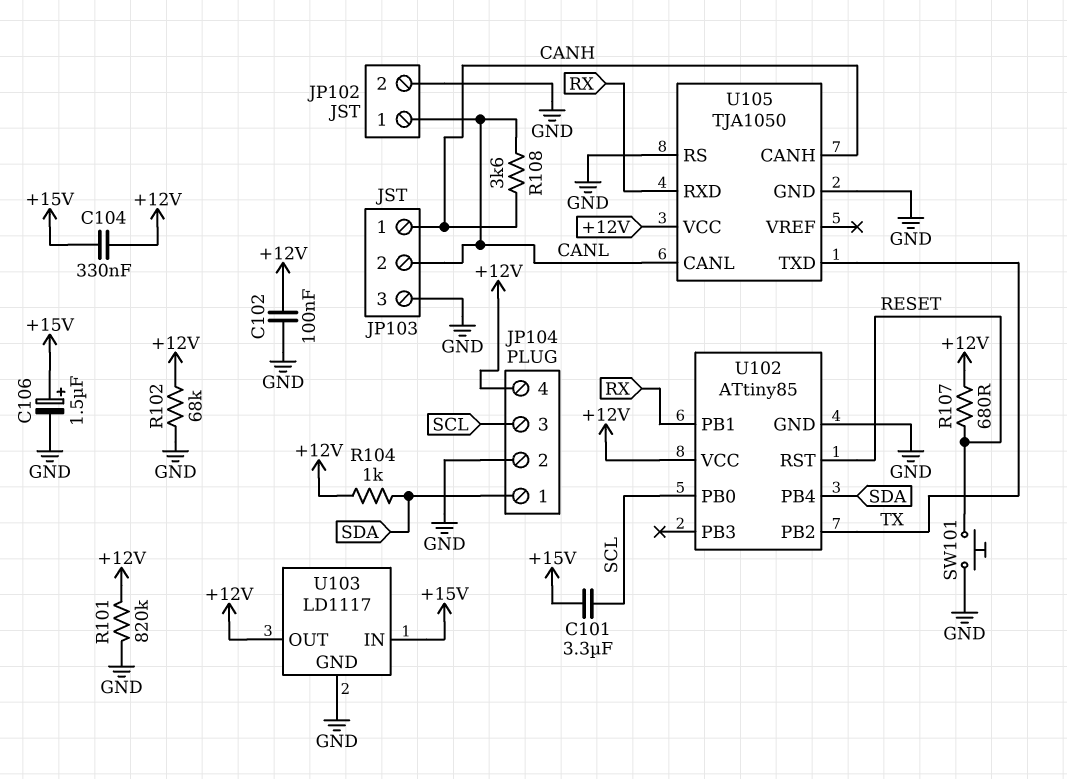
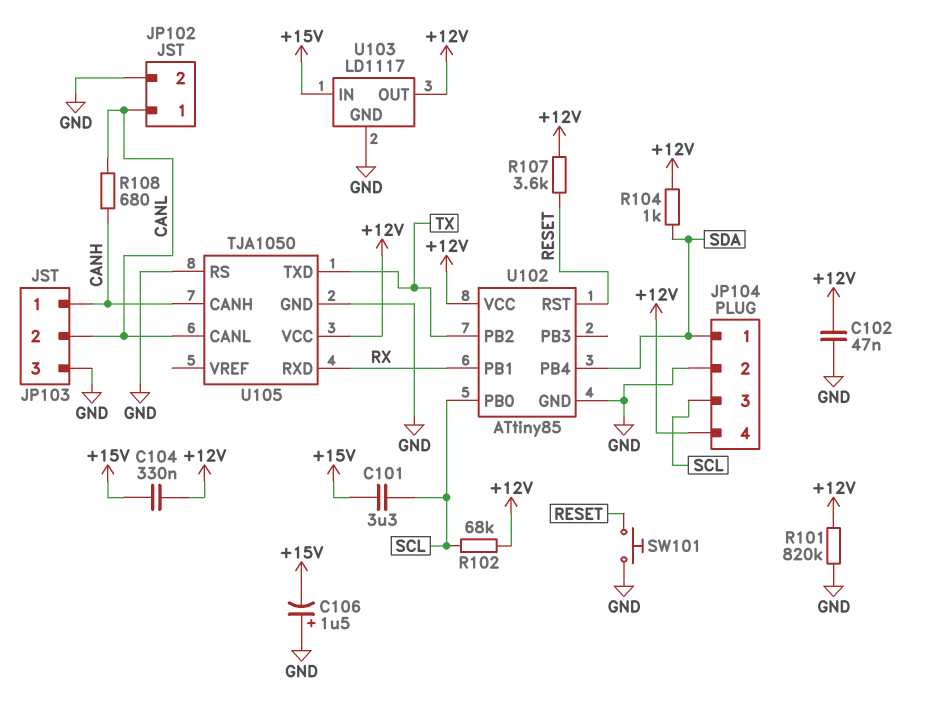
C102: 100nF (+12V, GND) -> 47nF (+12V, GND)
C106: 1.5uF (plus +15V, minus GND) -> 1.5uF (plus GND, minus +15V)
R102: 68k (+12V, GND) -> 68k (+12V, SCL)
R107: 680 (+12V, RESET) -> 3.6k (+12V, RESET)
R108: 3.6k (CANH, CANL) -> 680 (CANH, CANL)

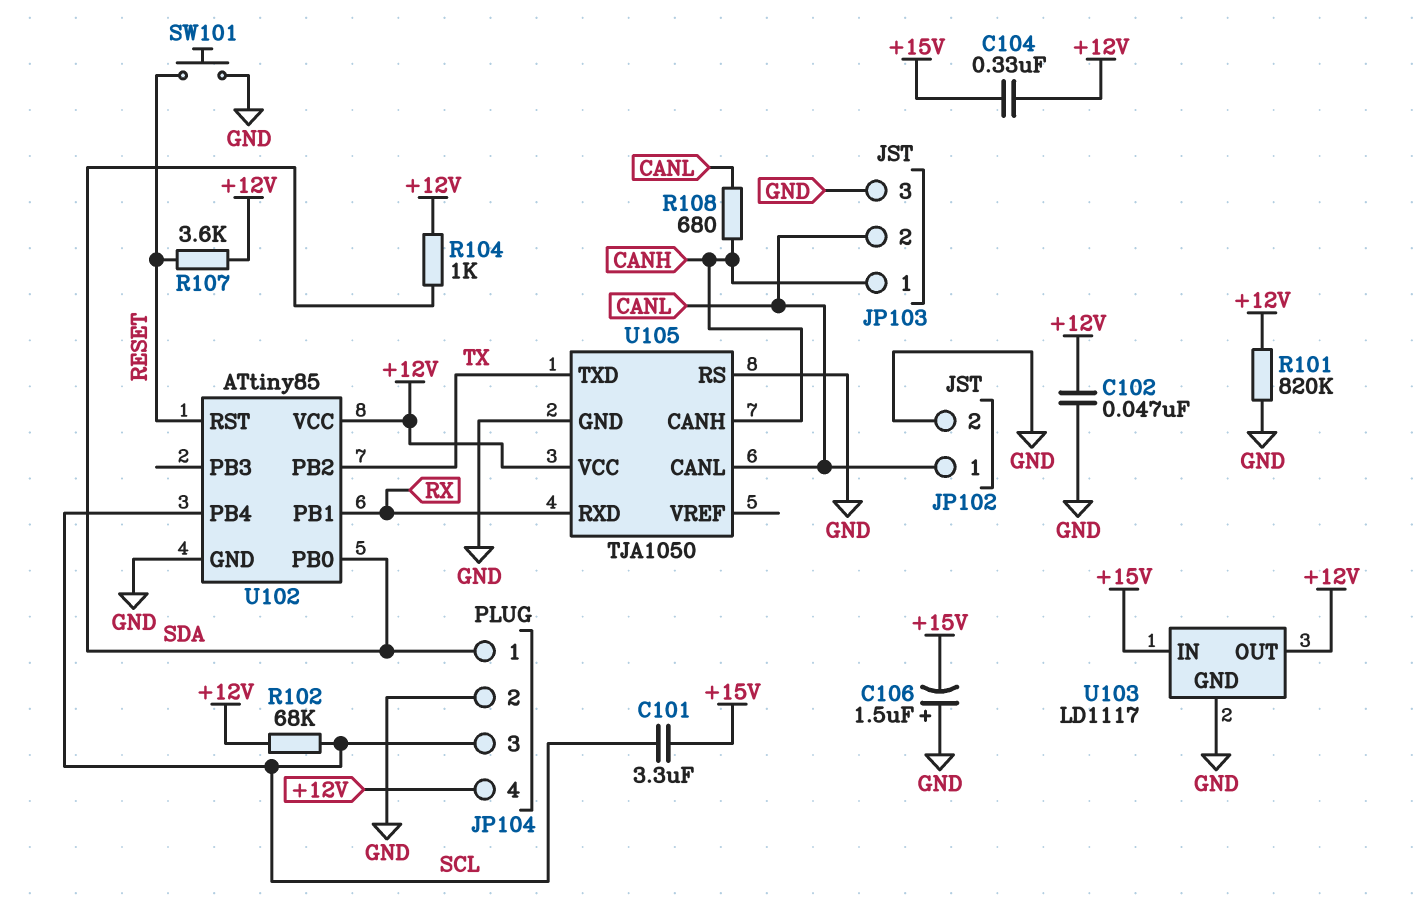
U102 pin PB0: SCL -> SDA
U102 pin PB4: SDA -> SCL

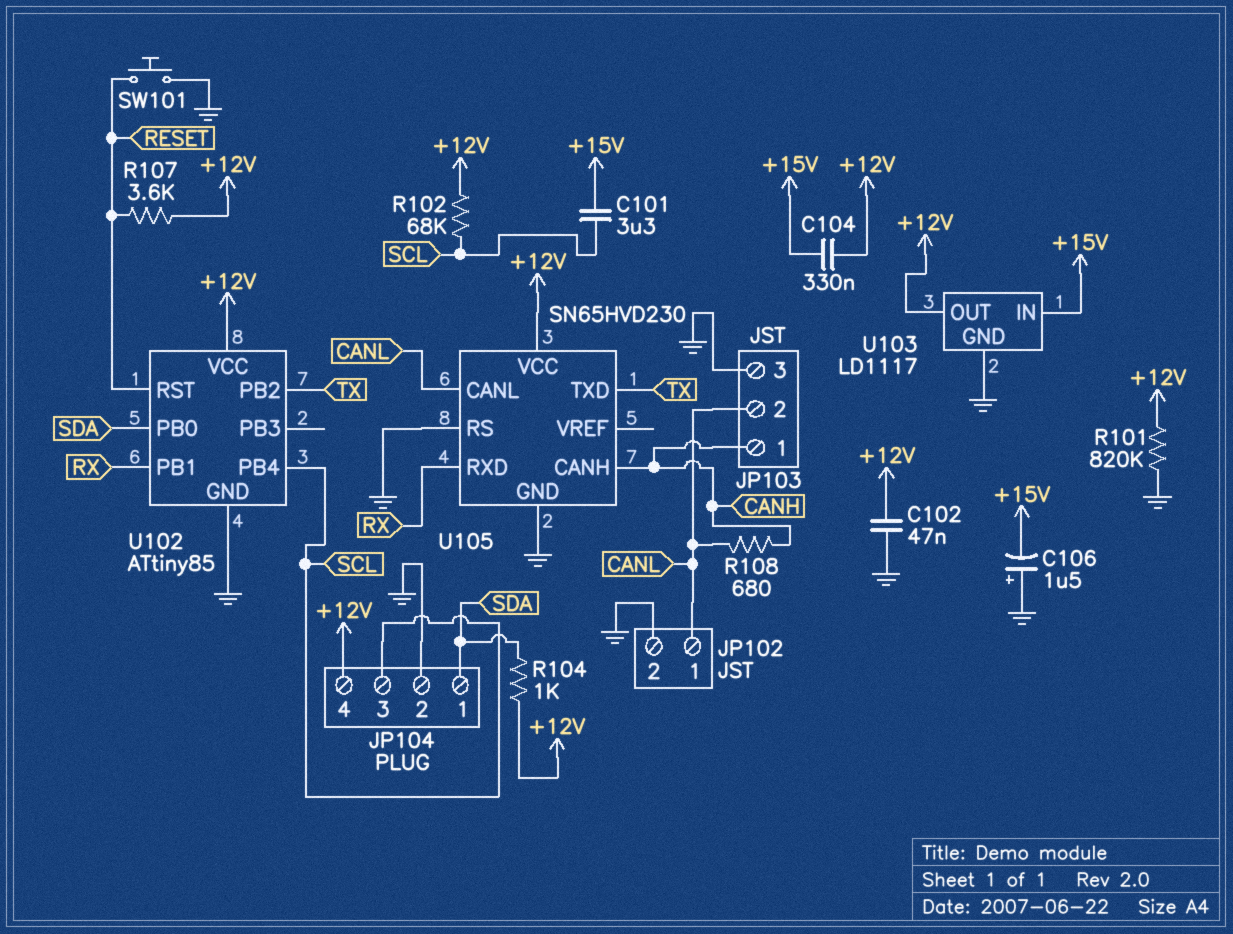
U105: TJA1050 -> SN65HVD230

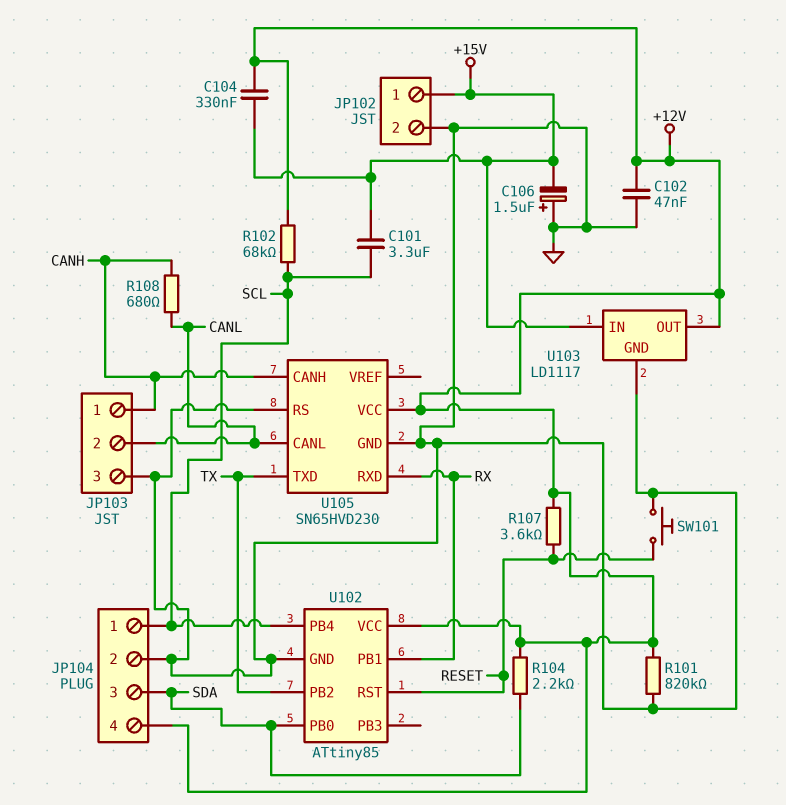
JP102 pin 1: CANL -> +15V
JP104 pin 1: SDA -> SCL
JP104 pin 3: SCL -> SDA
R104: 1k (+12V, SDA) -> 2.2k (+12V, SDA)

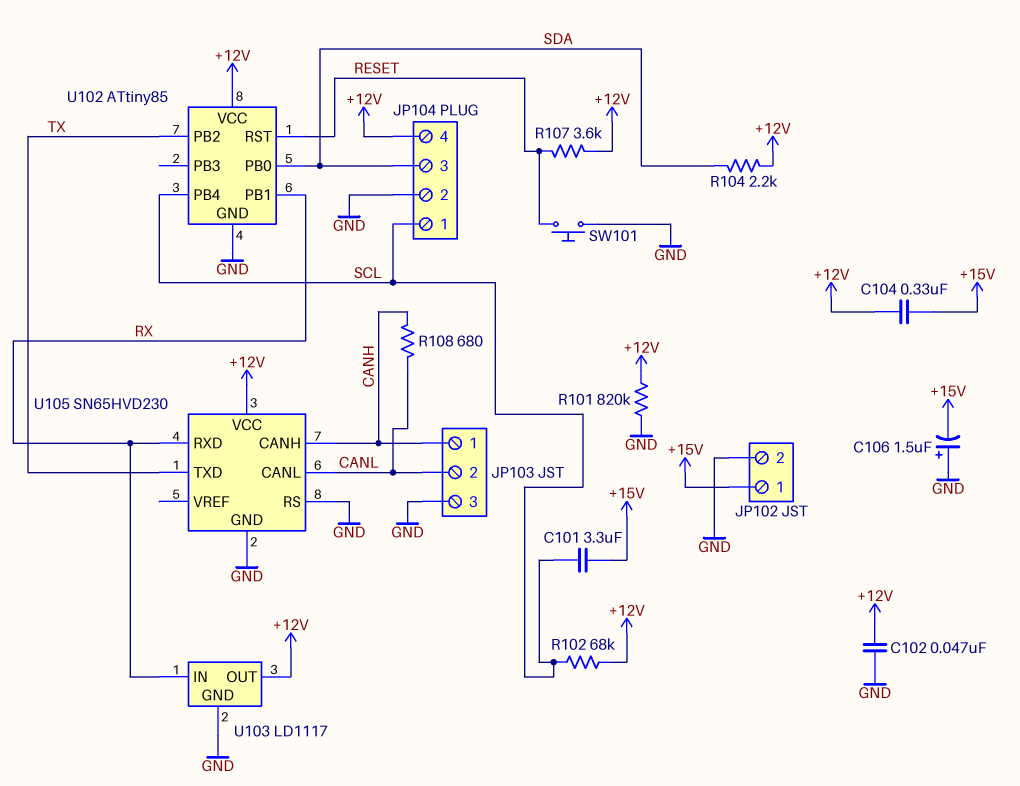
U103 pin IN: +15V -> RX

